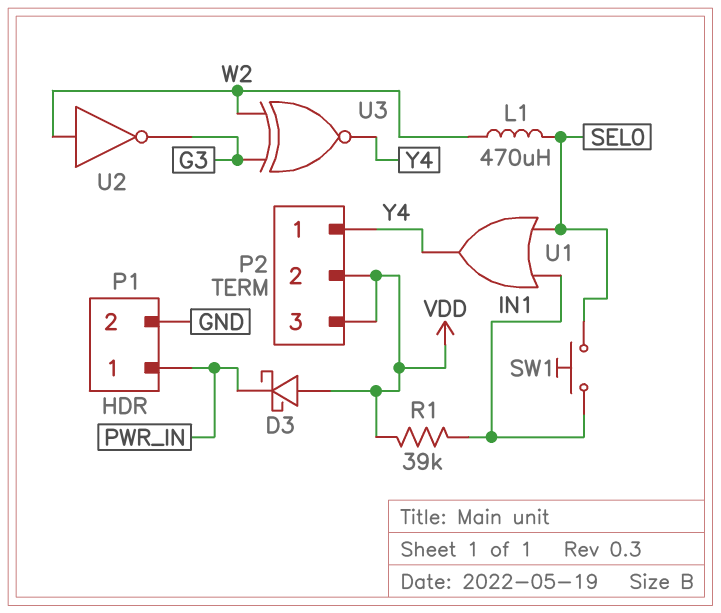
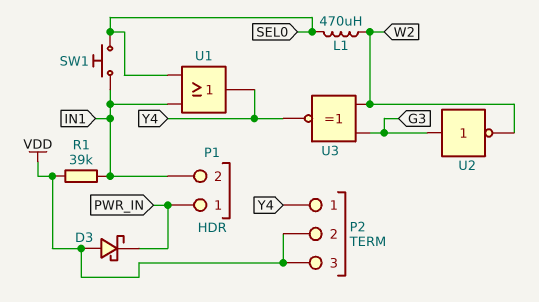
P1 pin 2: GND -> IN1
U2: NOT (in W2, out G3) -> NOT (in G3, out W2)

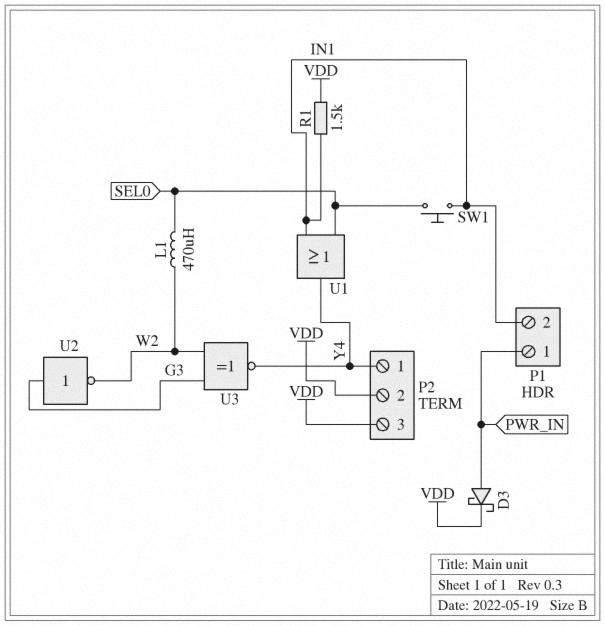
D3: schottky (A VDD, K PWR_IN) -> schottky (A PWR_IN, K VDD)
R1: 39k (IN1, VDD) -> 1.5k (IN1, VDD)

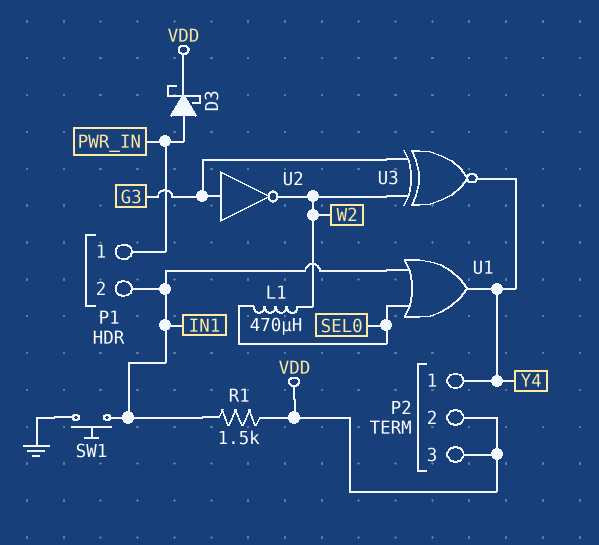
SW1: button (IN1, SEL0) -> button (GND, IN1)

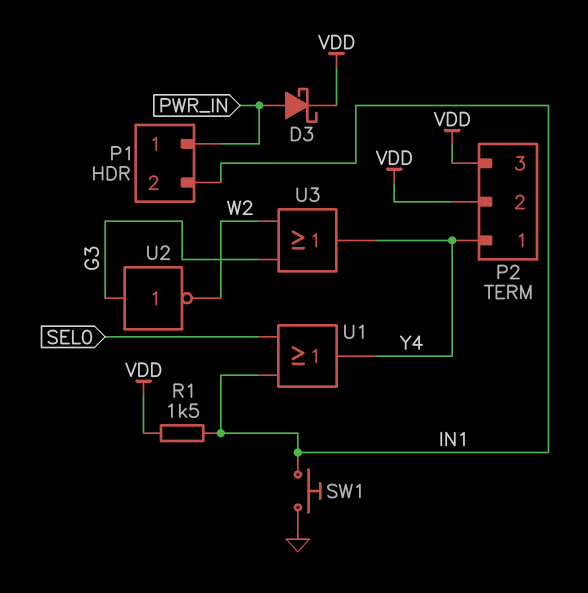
L1: 470uH (SEL0, W2) -> none
U3: XNOR (in G3, in W2, out Y4) -> OR (in G3, in W2, out Y4)

